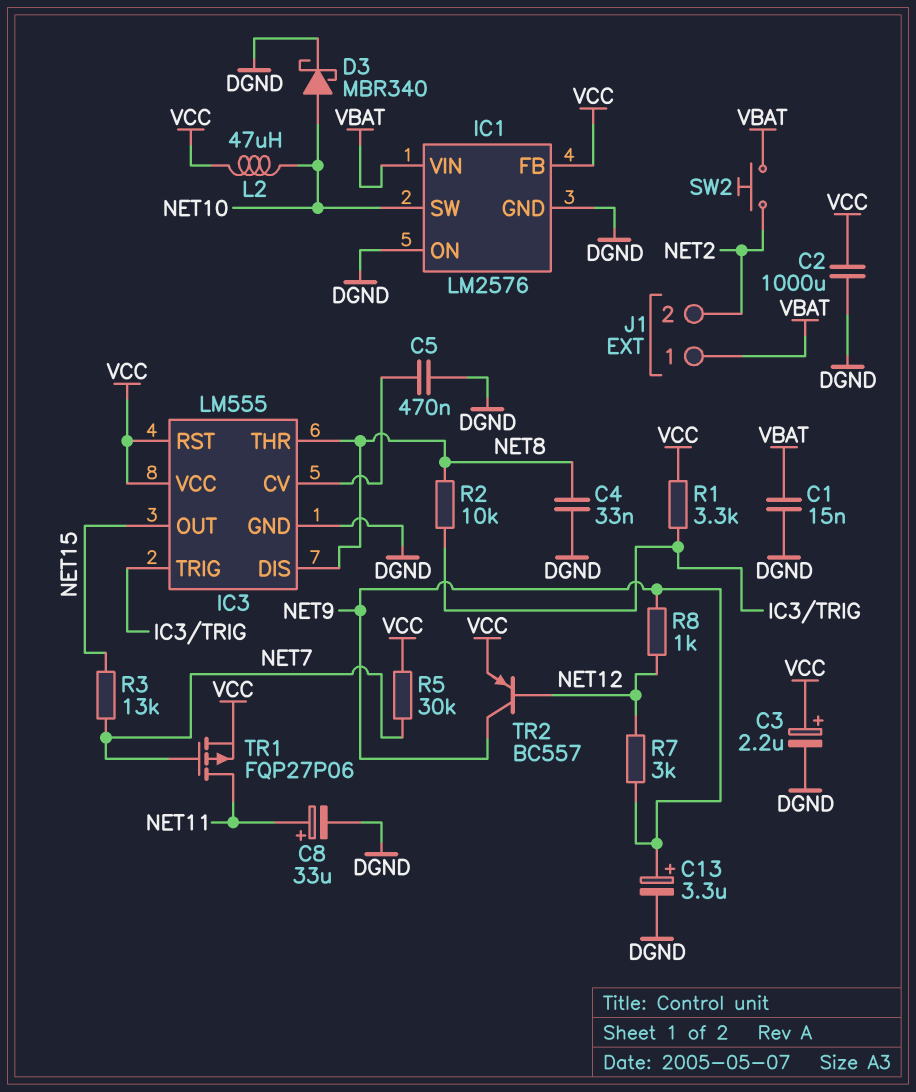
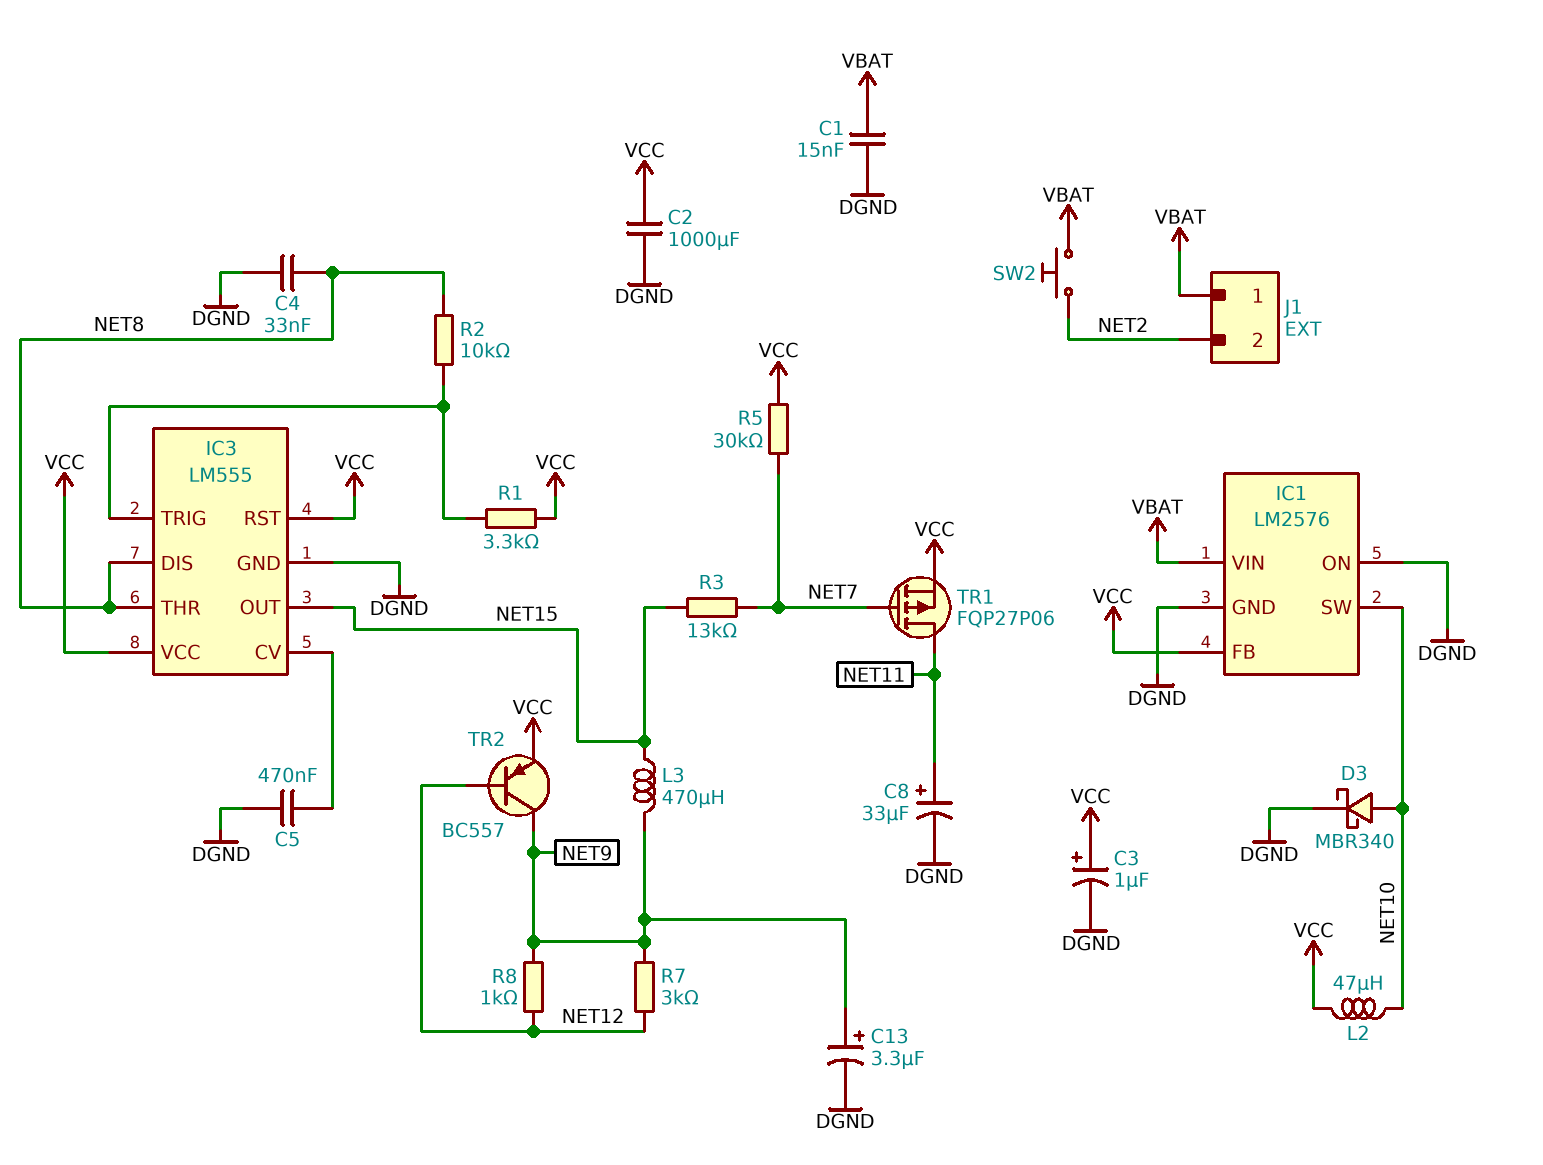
C3: 2.2uF (plus VCC, minus DGND) -> 1uF (plus VCC, minus DGND)
L3: none -> 470uH (NET9, NET15)

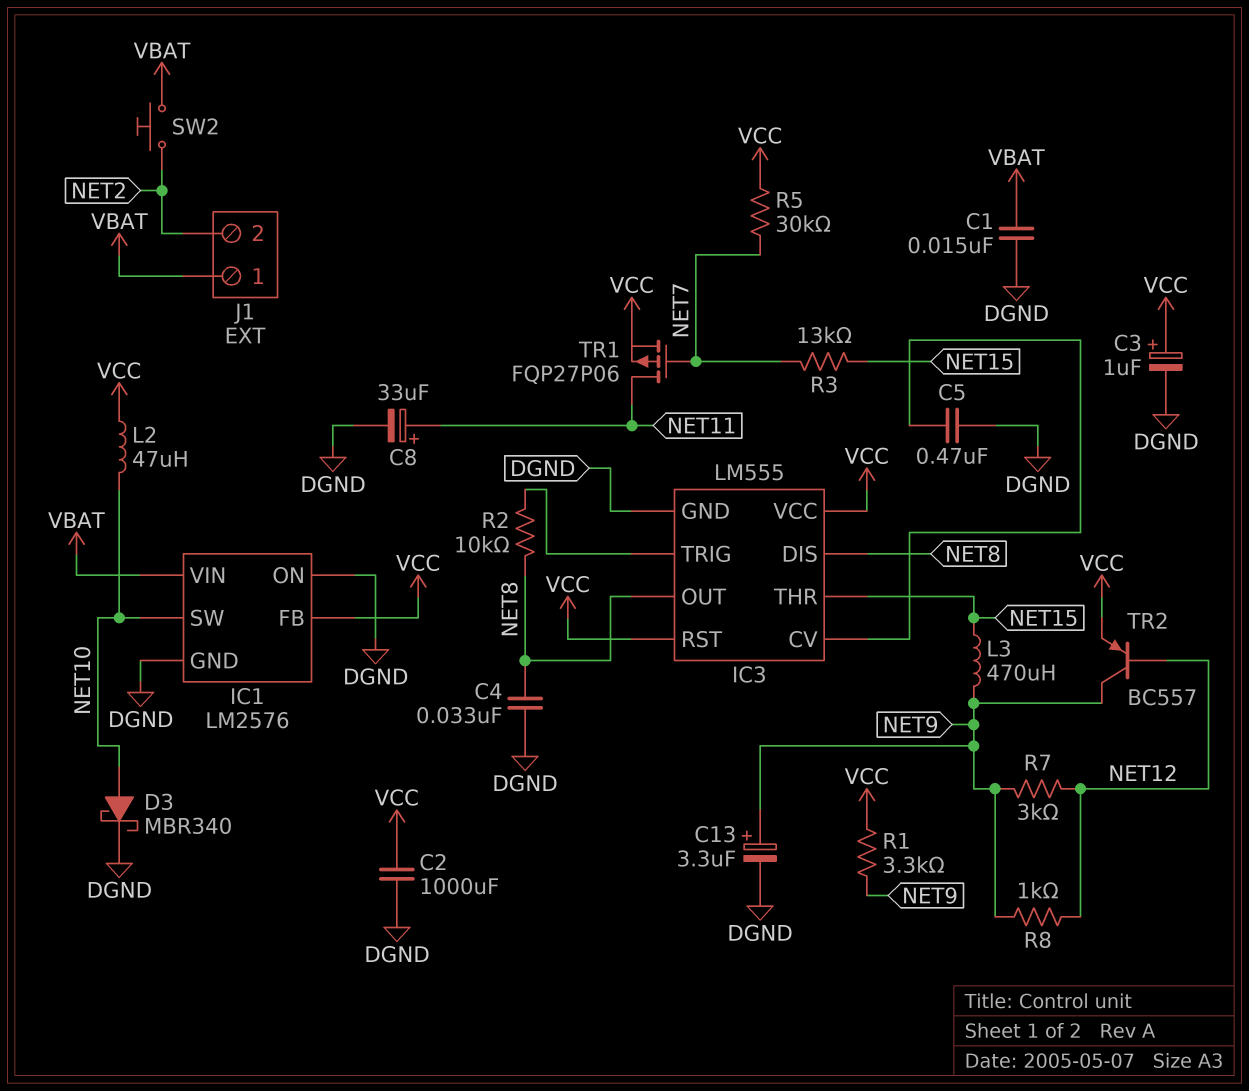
IC3 pin OUT: NET15 -> NET8
IC3 pin THR: NET8 -> NET15
R1: 3.3k (IC3/TRIG, VCC) -> 3.3k (NET9, VCC)

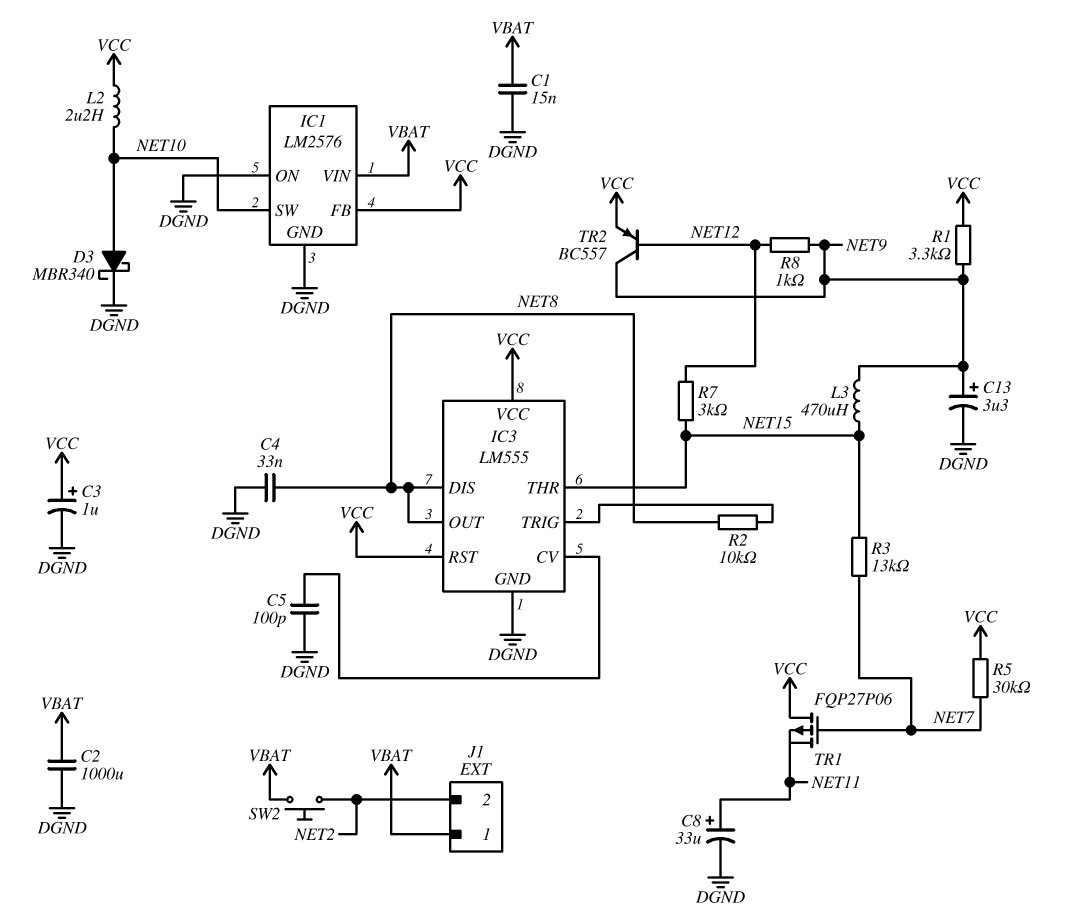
C2: 1000uF (DGND, VCC) -> 1000uF (DGND, VBAT)
C5: 470nF (DGND, IC3/CV) -> 100pF (DGND, IC3/CV)
L2: 47uH (NET10, VCC) -> 2.2uH (NET10, VCC)
R7: 3k (NET9, NET12) -> 3k (NET12, NET15)
TR1: PMOS FQP27P06 (G NET7, D NET11, S VCC) -> PMOS FQP27P06 (G NET7, D VCC, S NET11)

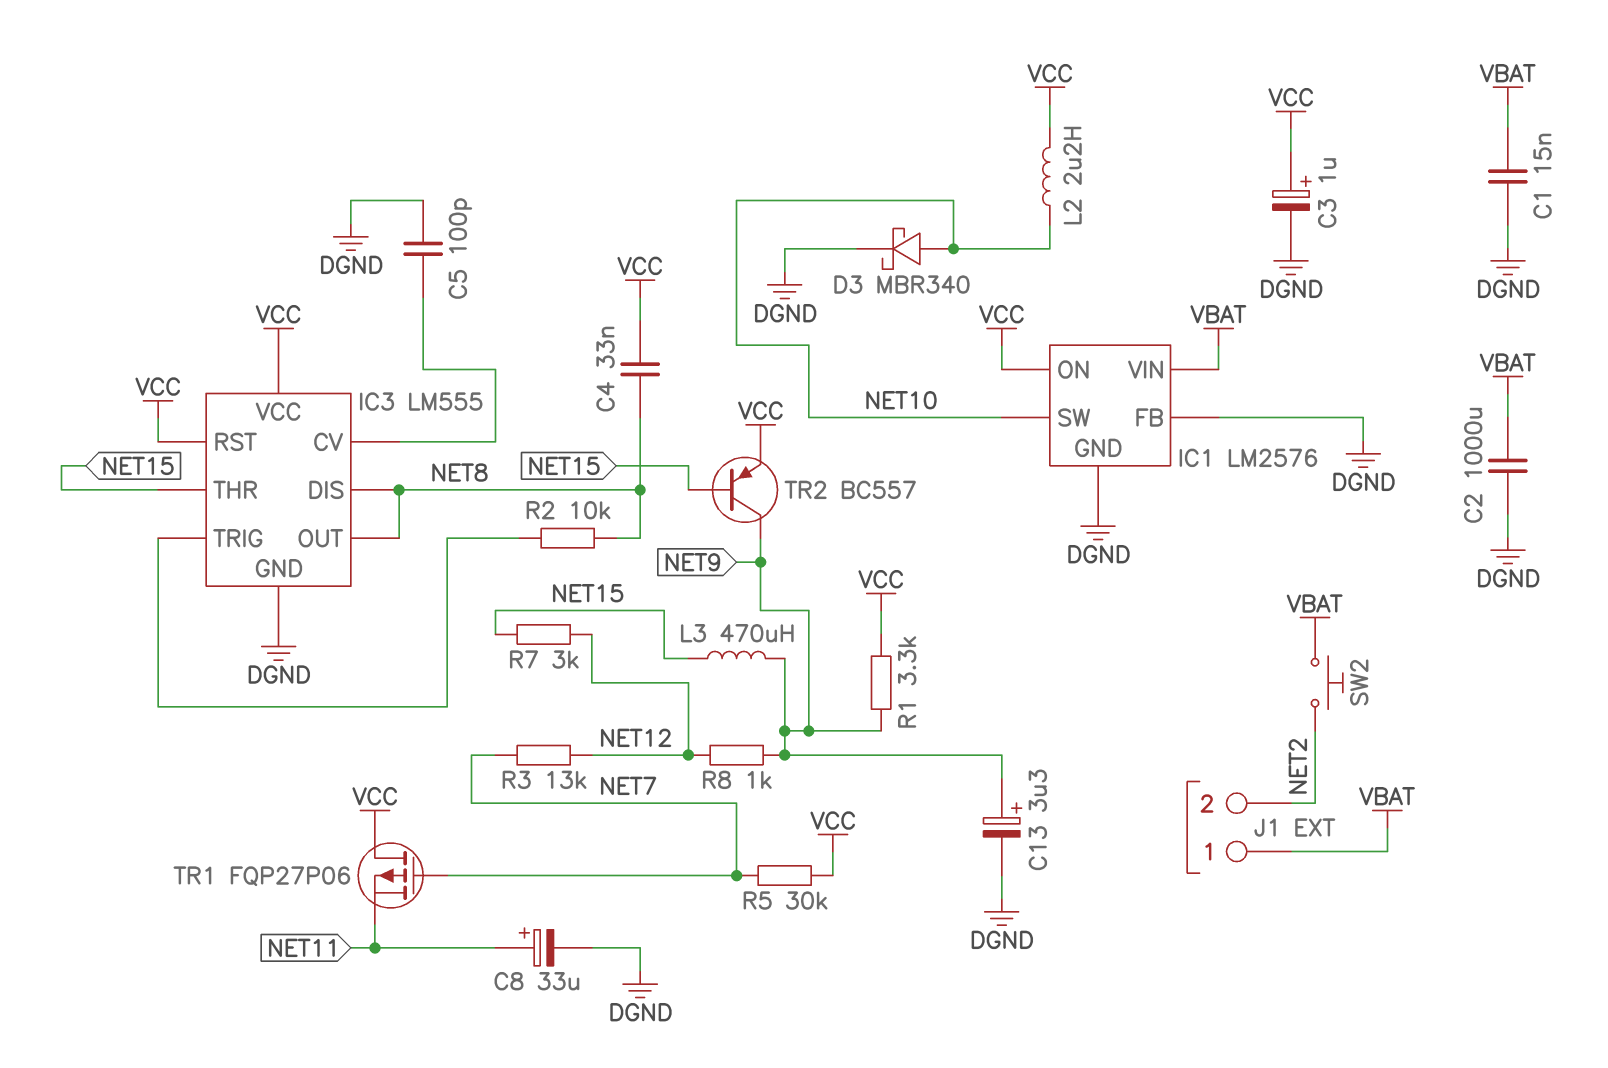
C4: 33nF (DGND, NET8) -> 33nF (NET8, VCC)
IC1 pin FB: VCC -> DGND
IC1 pin ON: DGND -> VCC
R3: 13k (NET7, NET15) -> 13k (NET7, NET12)
TR2: PNP BC557 (B NET12, C NET9, E VCC) -> PNP BC557 (B NET15, C NET9, E VCC)

